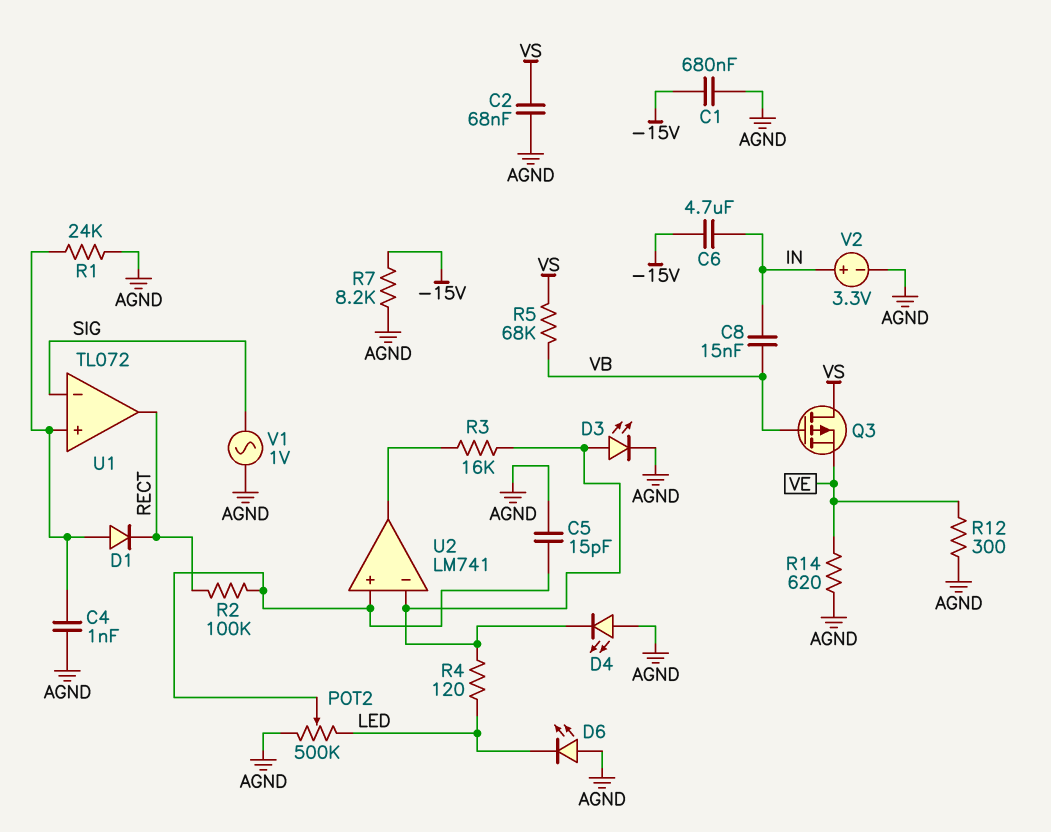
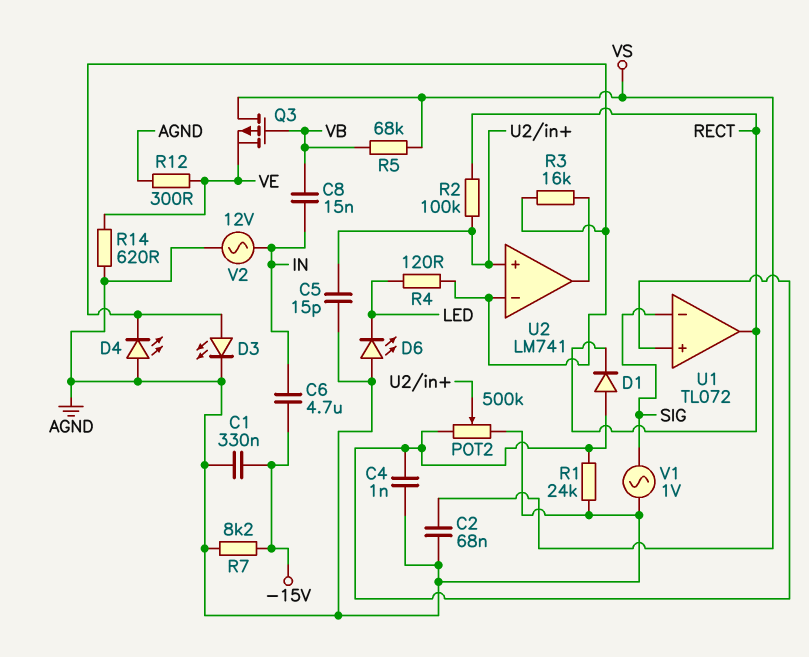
C1: 680nF (-15V, AGND) -> 330nF (-15V, AGND)
POT2: 500k (AGND, LED, wiper U2/in+) -> 500k (AGND, U1/in+, wiper U2/in+)
V2: 3.3V (plus IN, minus AGND) -> AC 12V (AGND, IN)

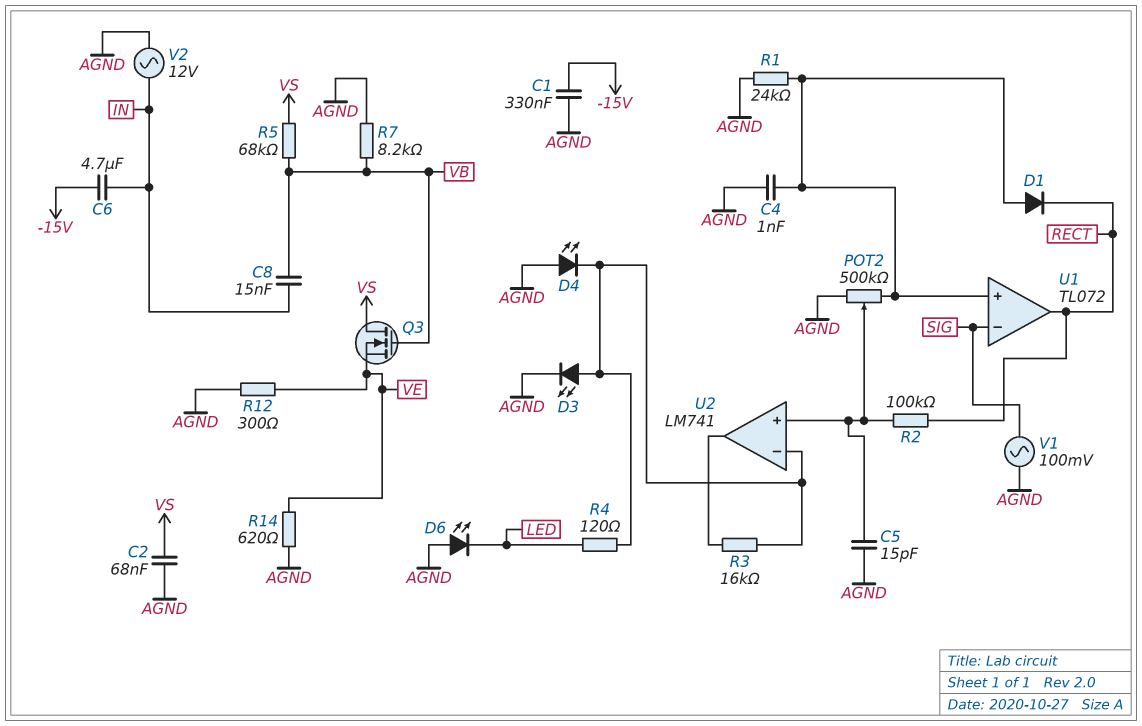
Q3: PMOS (G VB, D VS, S VE) -> NMOS (G VB, D VS, S VE)
R7: 8.2k (-15V, AGND) -> 8.2k (AGND, VB)
V1: AC 1V (AGND, SIG) -> AC 100mV (AGND, SIG)

